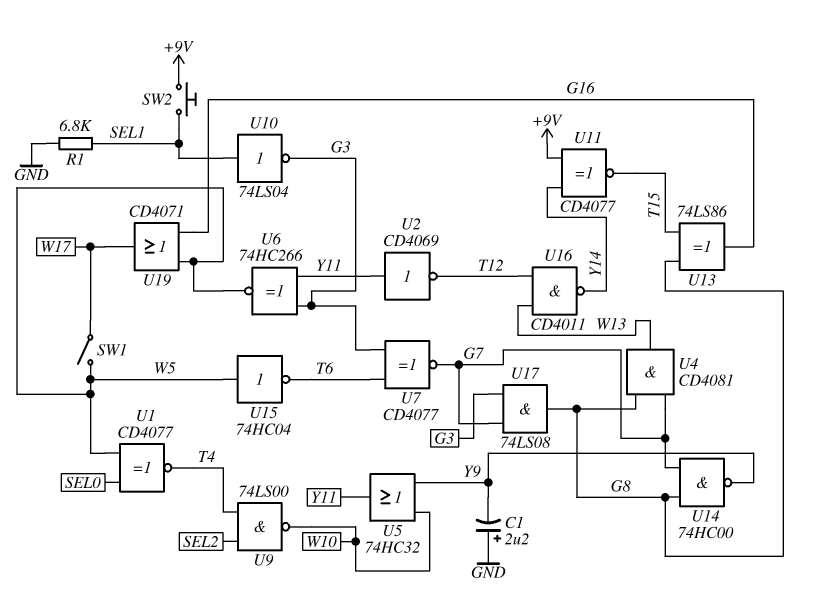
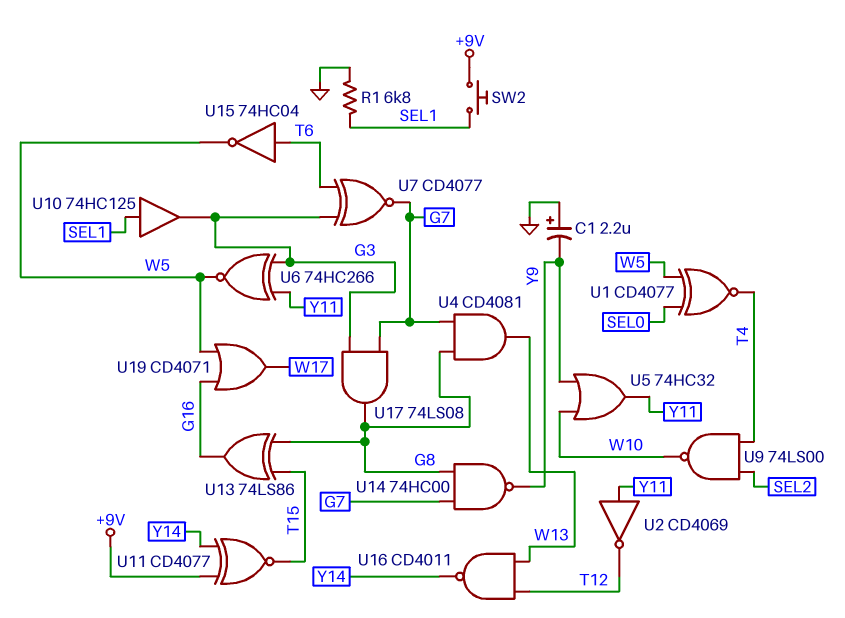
SW1: switch (W5, W17) -> none
U10: NOT 74LS04 (in SEL1, out G3) -> buffer 74HC125 (in SEL1, out G3)
U15: NOT 74HC04 (in W5, out T6) -> NOT 74HC04 (in T6, out W5)

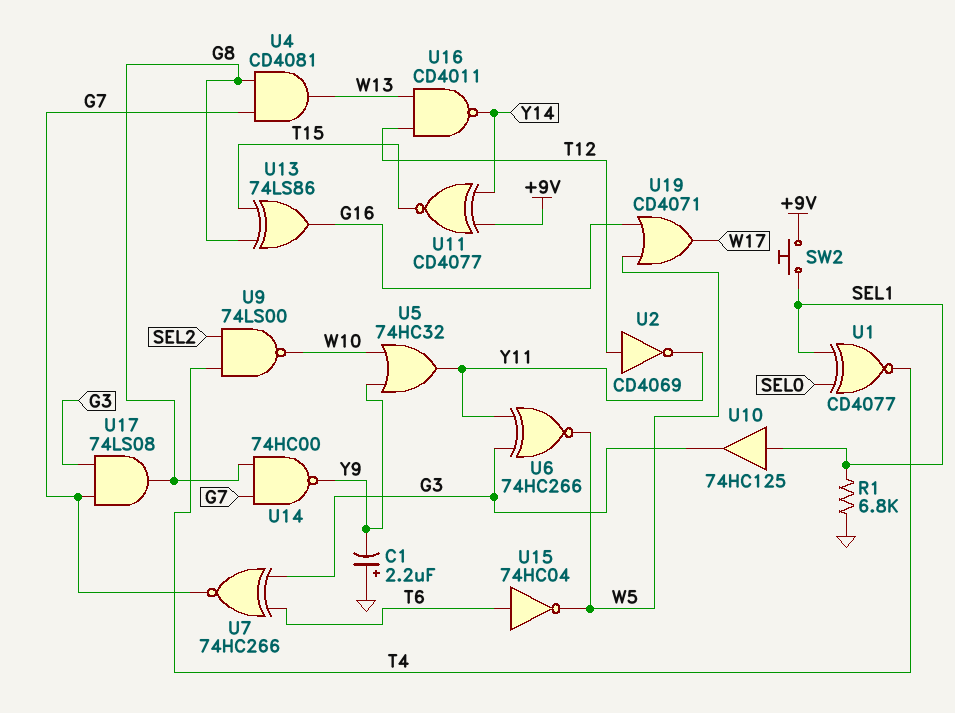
U1: XNOR CD4077 (in SEL0, in W5, out T4) -> XNOR CD4077 (in SEL0, in SEL1, out T4)
U2: NOT CD4069 (in Y11, out T12) -> NOT CD4069 (in T12, out Y11)
U7: XNOR CD4077 (in G3, in T6, out G7) -> XNOR 74HC266 (in G3, in T6, out G7)

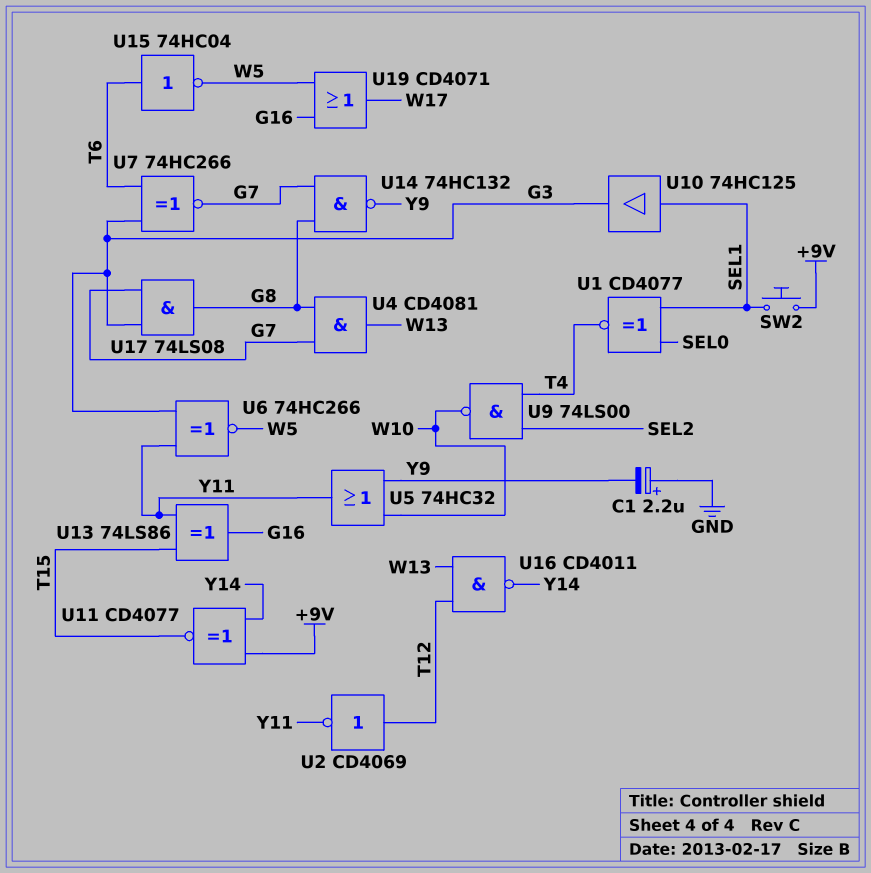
R1: 6.8k (GND, SEL1) -> none
U13: XOR 74LS86 (in G8, in T15, out G16) -> XOR 74LS86 (in T15, in Y11, out G16)
U14: NAND 74HC00 (in G7, in G8, out Y9) -> NAND 74HC132 (in G7, in G8, out Y9)

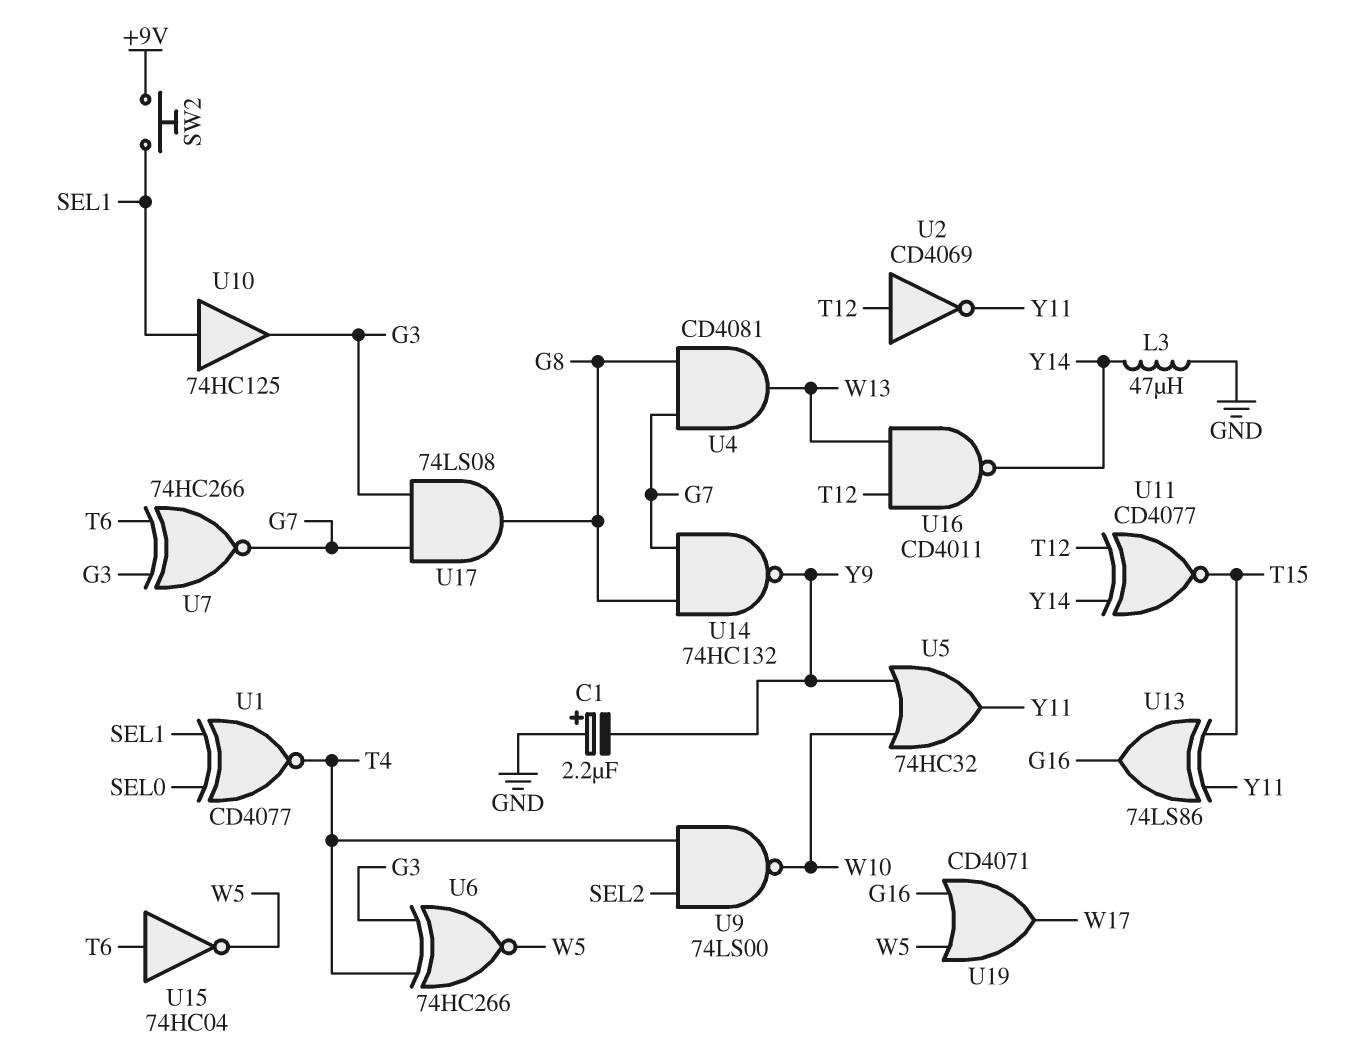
L3: none -> 47uH (GND, Y14)
U6: XNOR 74HC266 (in G3, in Y11, out W5) -> XNOR 74HC266 (in G3, in T4, out W5)
U11: XNOR CD4077 (in +9V, in Y14, out T15) -> XNOR CD4077 (in T12, in Y14, out T15)

